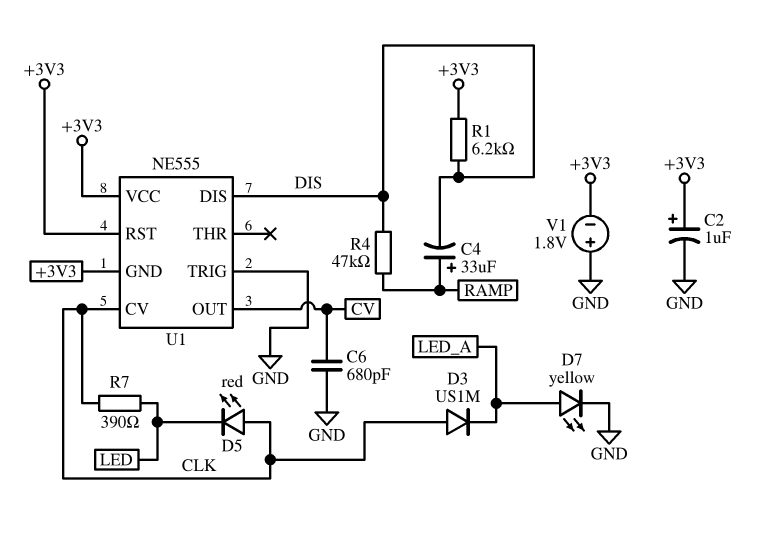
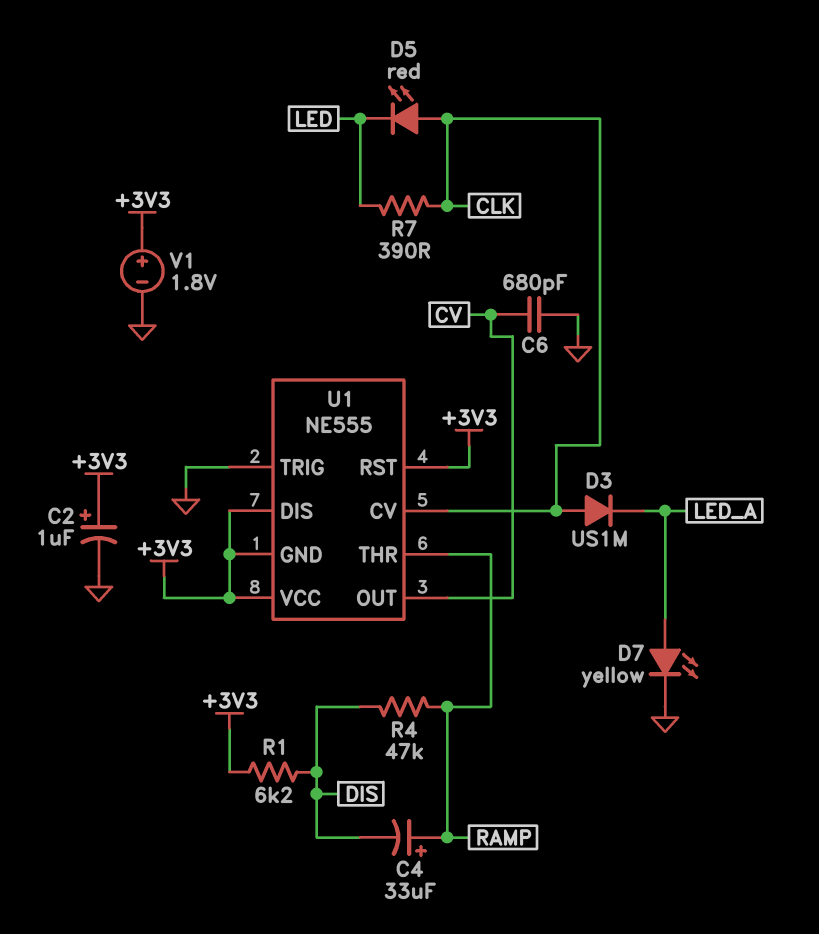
U1 pin DIS: DIS -> +3V3
U1 pin THR: none -> RAMP
V1: 1.8V (plus GND, minus +3V3) -> 1.8V (plus +3V3, minus GND)

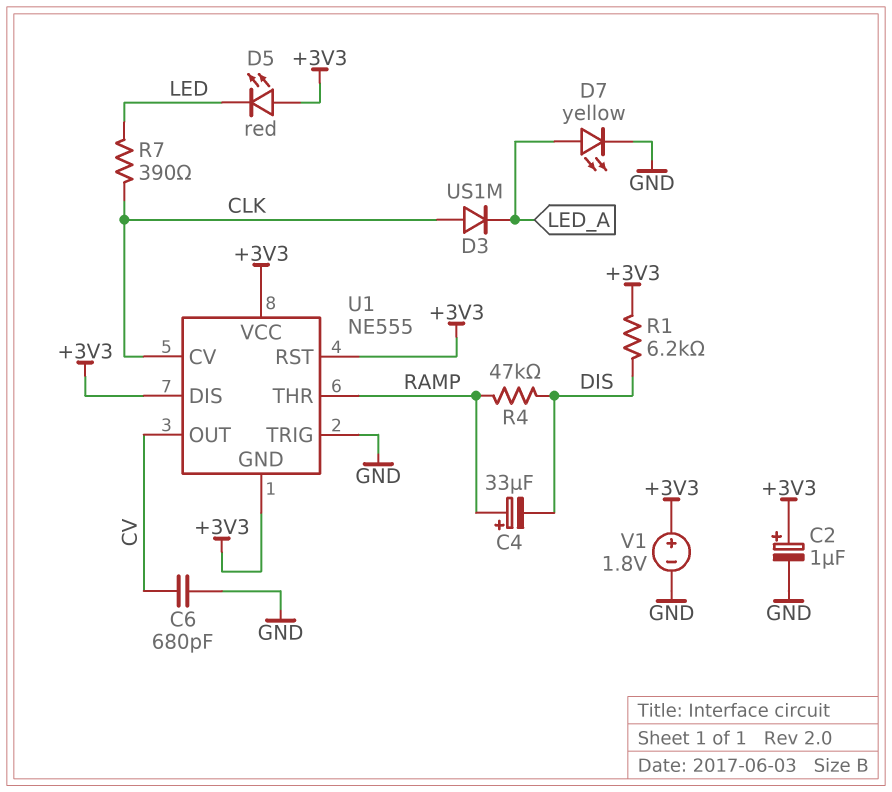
D5: LED red (A CLK, K LED) -> LED red (A +3V3, K LED)

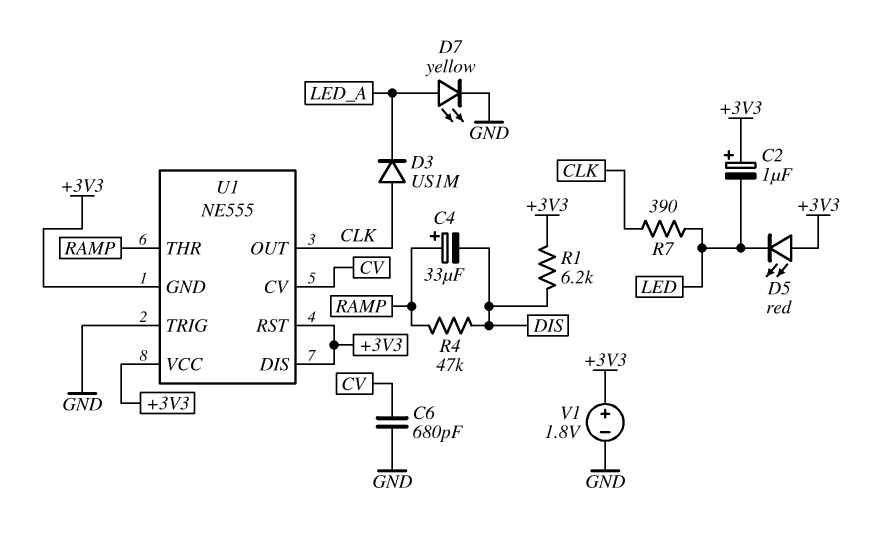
C2: 1uF (plus +3V3, minus GND) -> 1uF (plus +3V3, minus LED)
U1 pin CV: CLK -> CV
U1 pin OUT: CV -> CLK

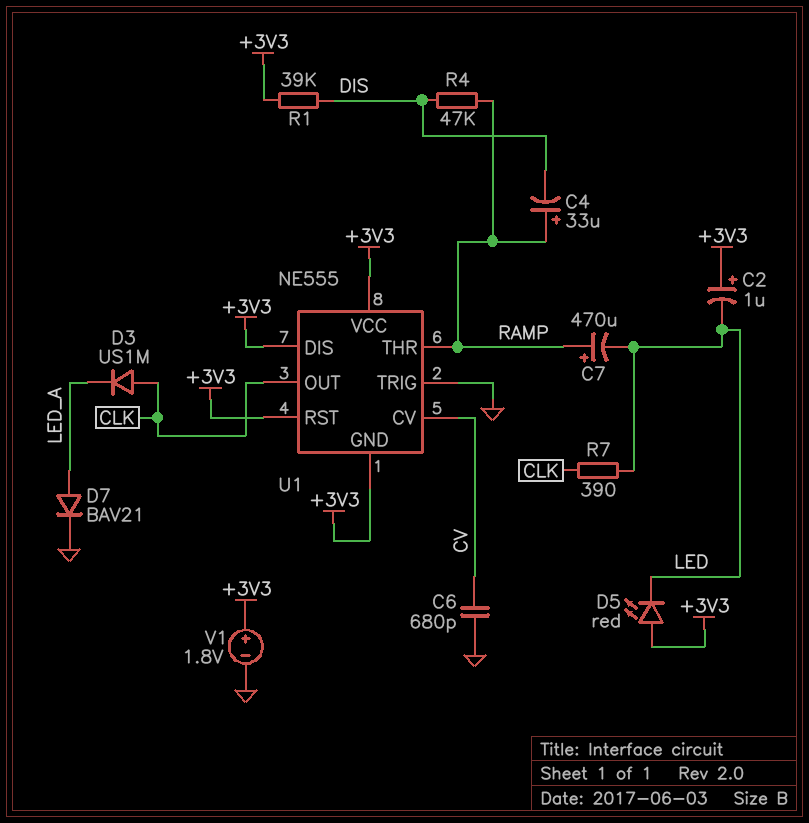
C7: none -> 470uF (plus RAMP, minus LED)
D7: LED yellow (A LED_A, K GND) -> diode BAV21 (A LED_A, K GND)
R1: 6.2k (+3V3, DIS) -> 39k (+3V3, DIS)

